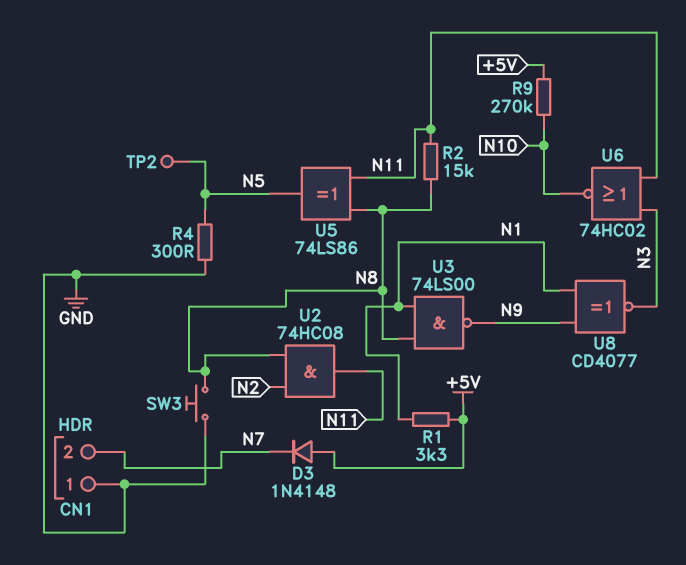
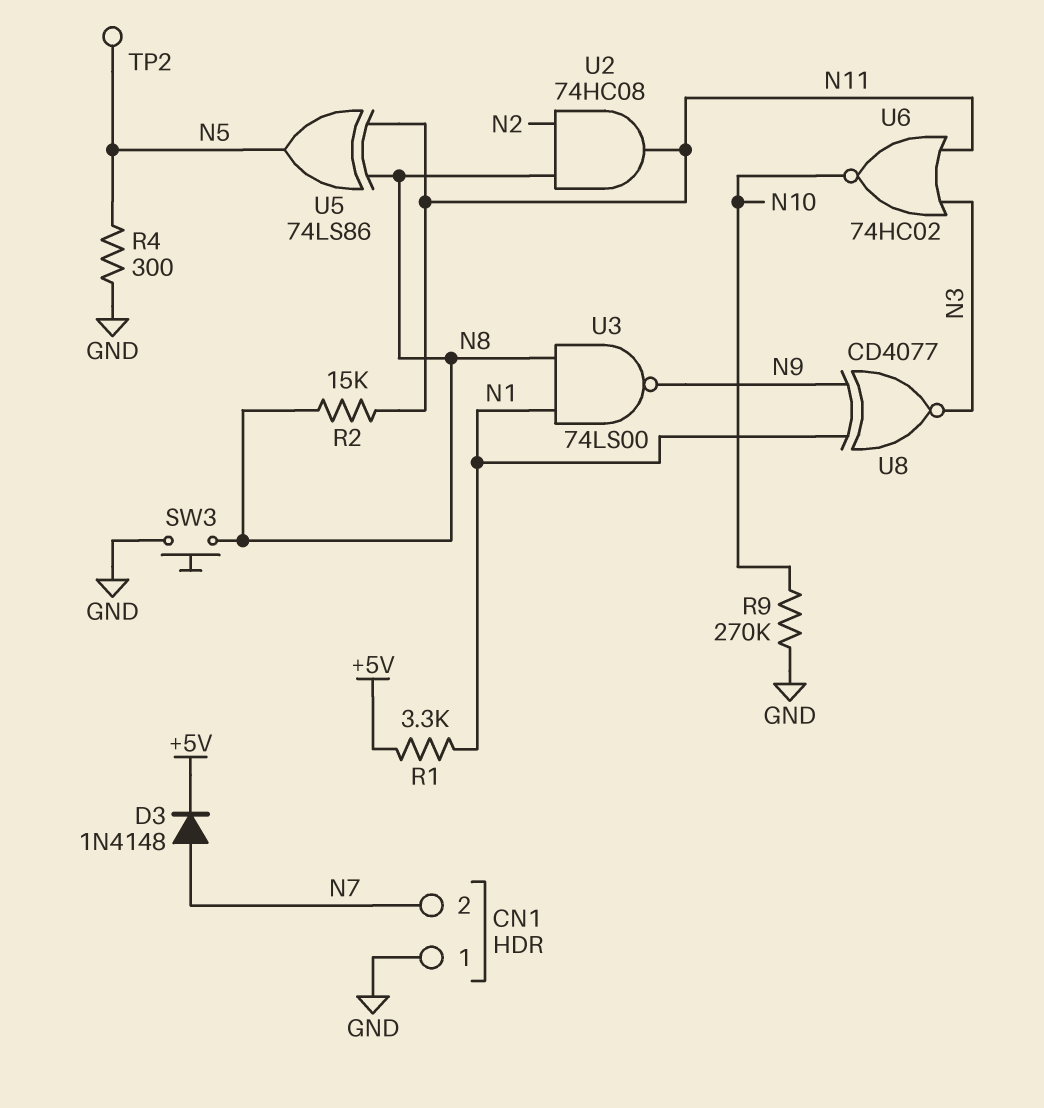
D3: diode 1N4148 (A +5V, K N7) -> diode 1N4148 (A N7, K +5V)
R9: 270k (+5V, N10) -> 270k (GND, N10)

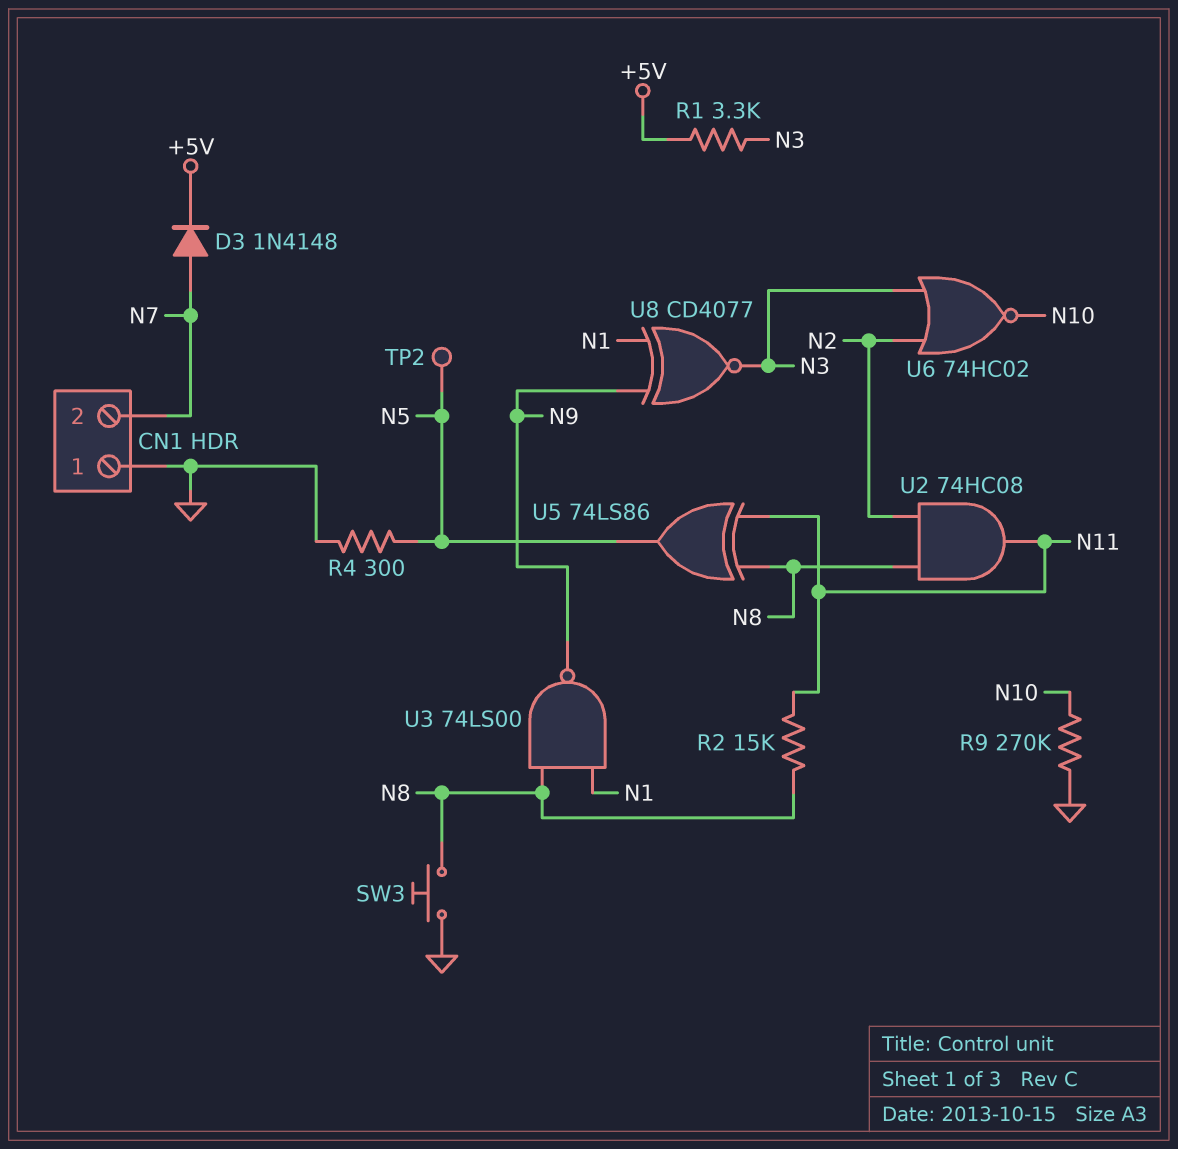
R1: 3.3k (+5V, N1) -> 3.3k (+5V, N3)
U6: NOR 74HC02 (in N3, in N11, out N10) -> NOR 74HC02 (in N2, in N3, out N10)

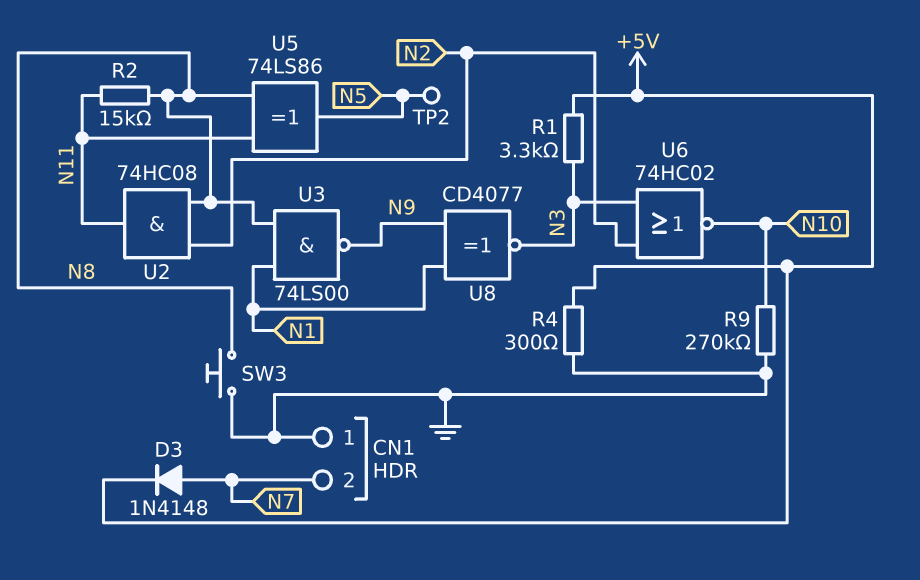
R4: 300 (GND, N5) -> 300 (+5V, GND)

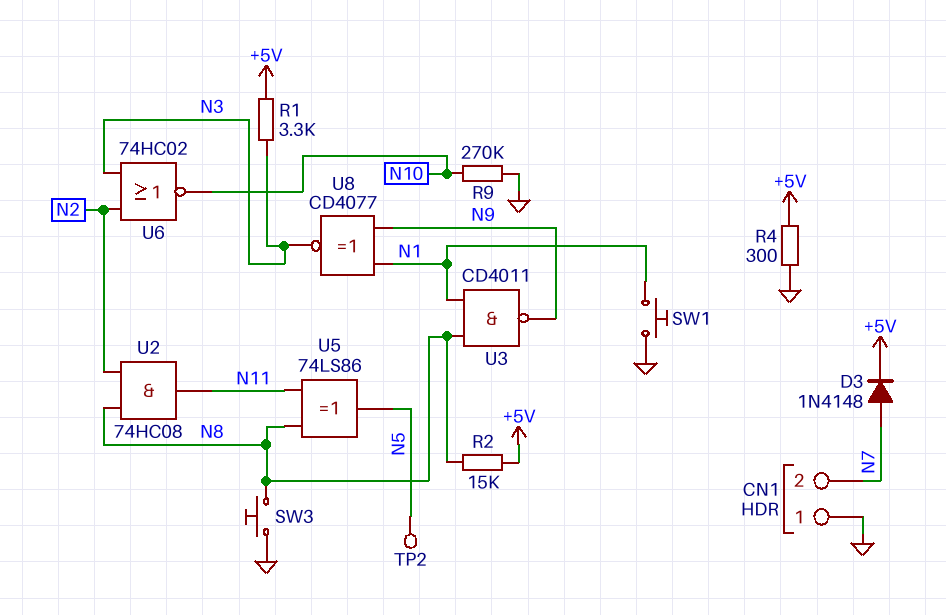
R2: 15k (N8, N11) -> 15k (+5V, N8)
SW1: none -> button (GND, N1)
U3: NAND 74LS00 (in N1, in N8, out N9) -> NAND CD4011 (in N1, in N8, out N9)

